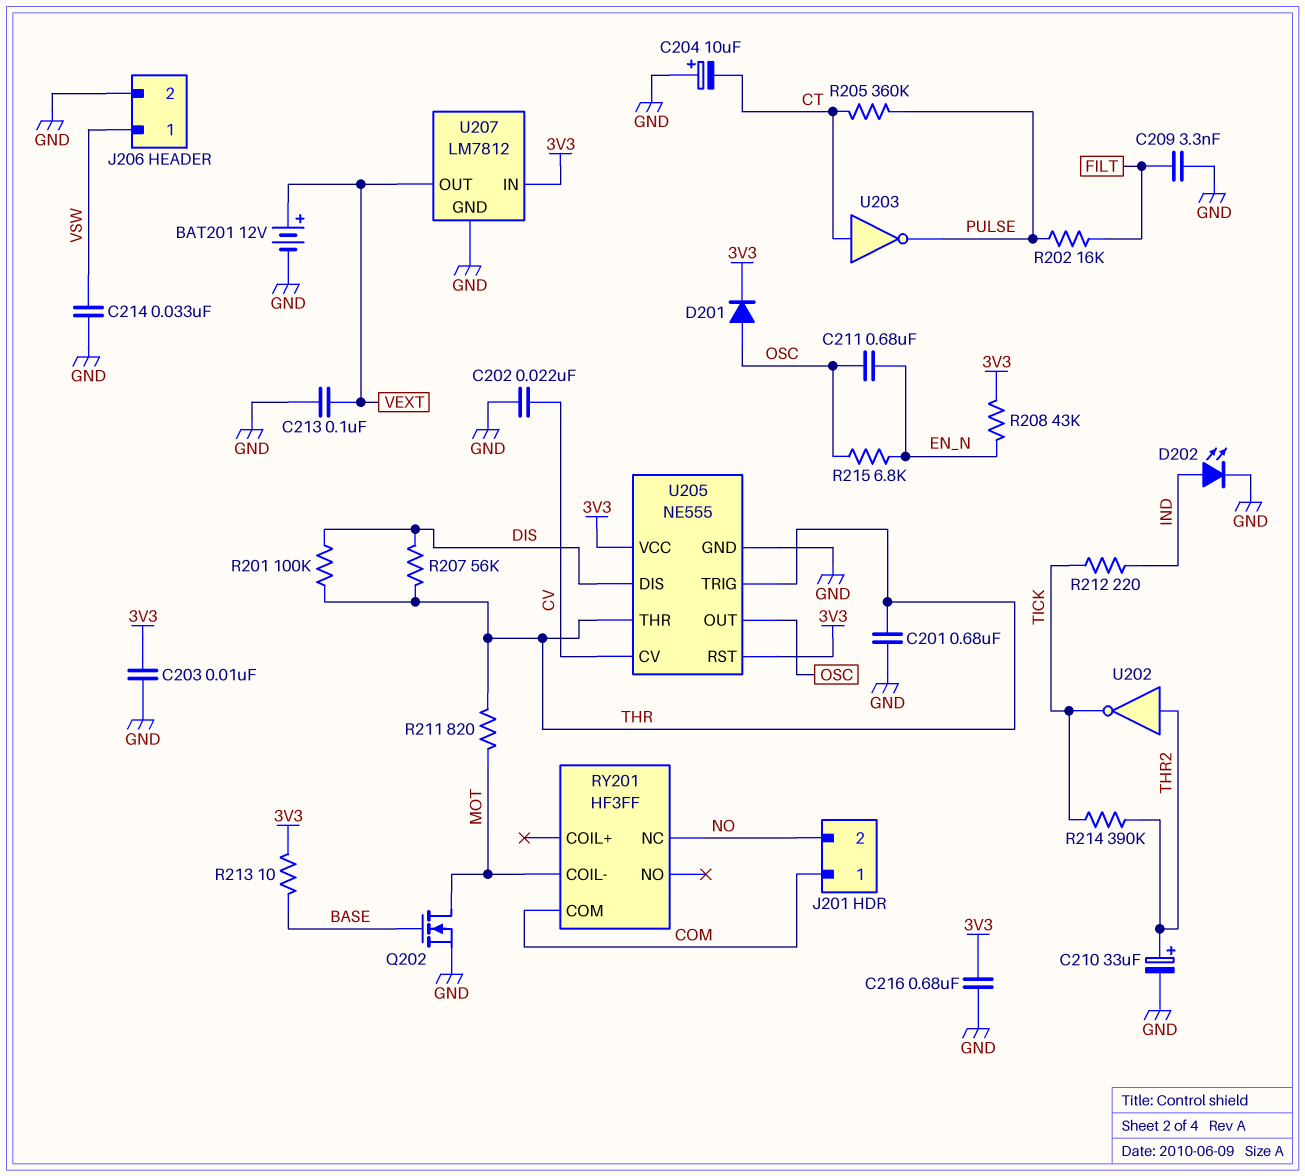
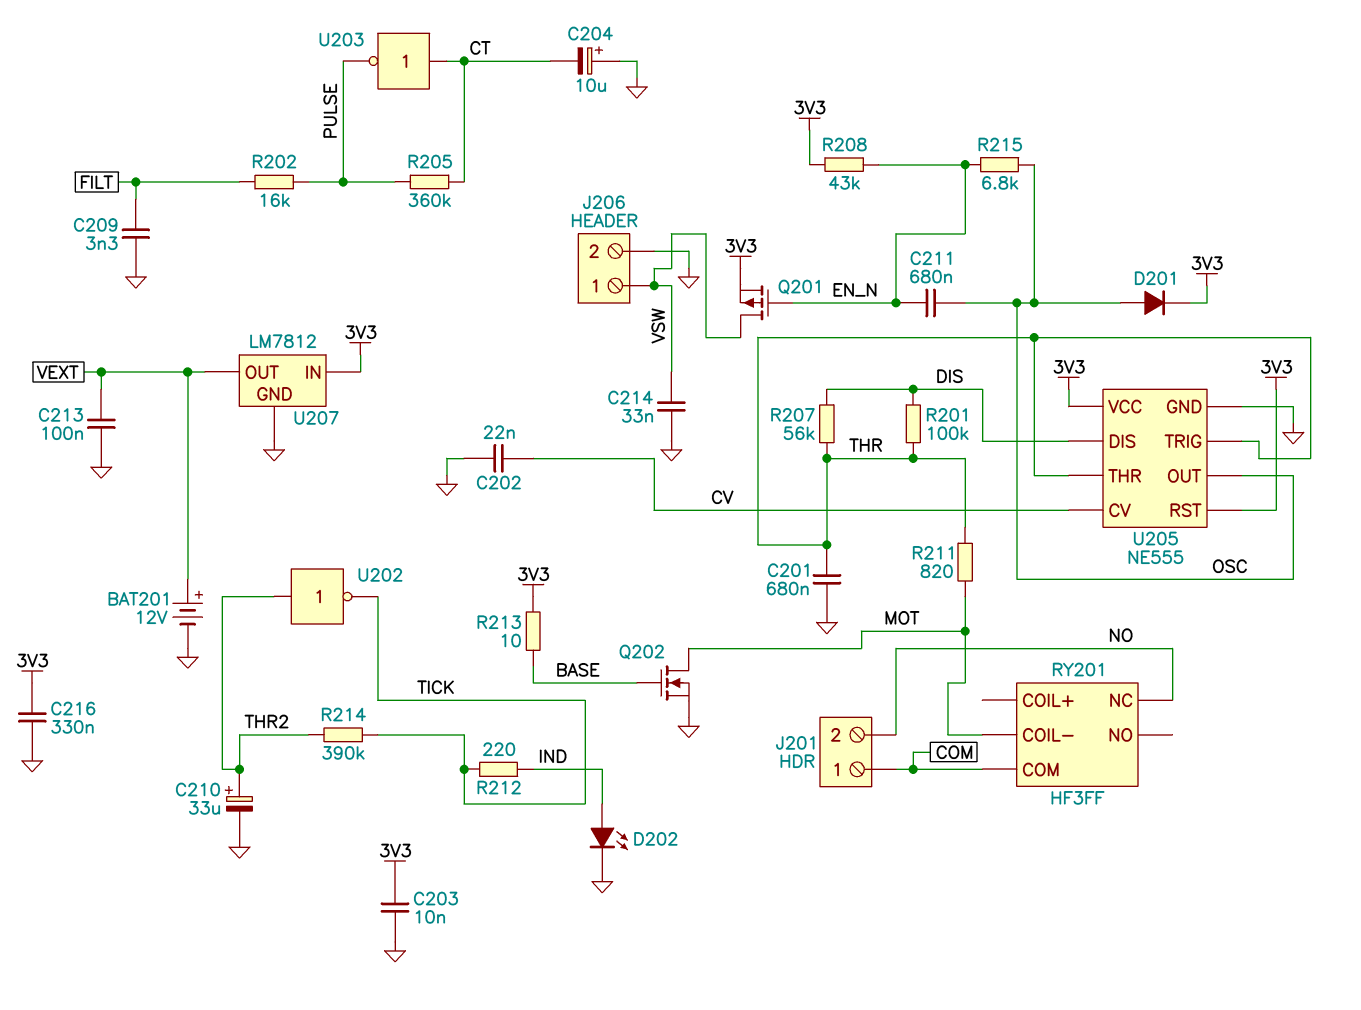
C216: 680nF (3V3, GND) -> 330nF (3V3, GND)
Q201: none -> PMOS (G EN_N, D VSW, S 3V3)

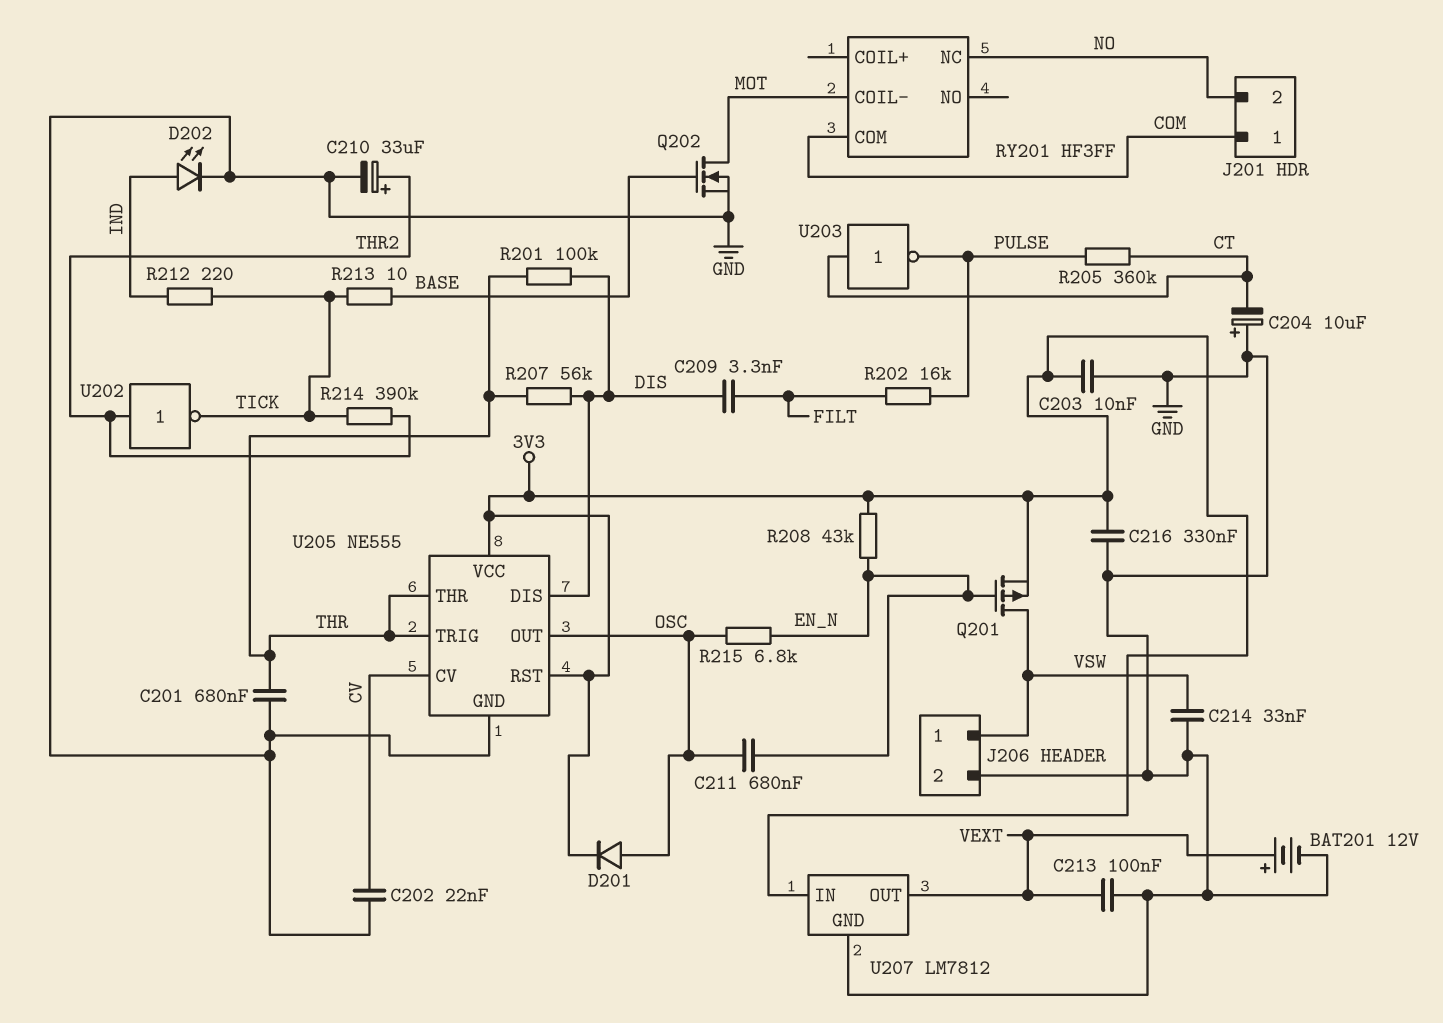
C209: 3.3nF (FILT, GND) -> 3.3nF (DIS, FILT)
R211: 820 (MOT, THR) -> none
R213: 10 (3V3, BASE) -> 10 (BASE, TICK)

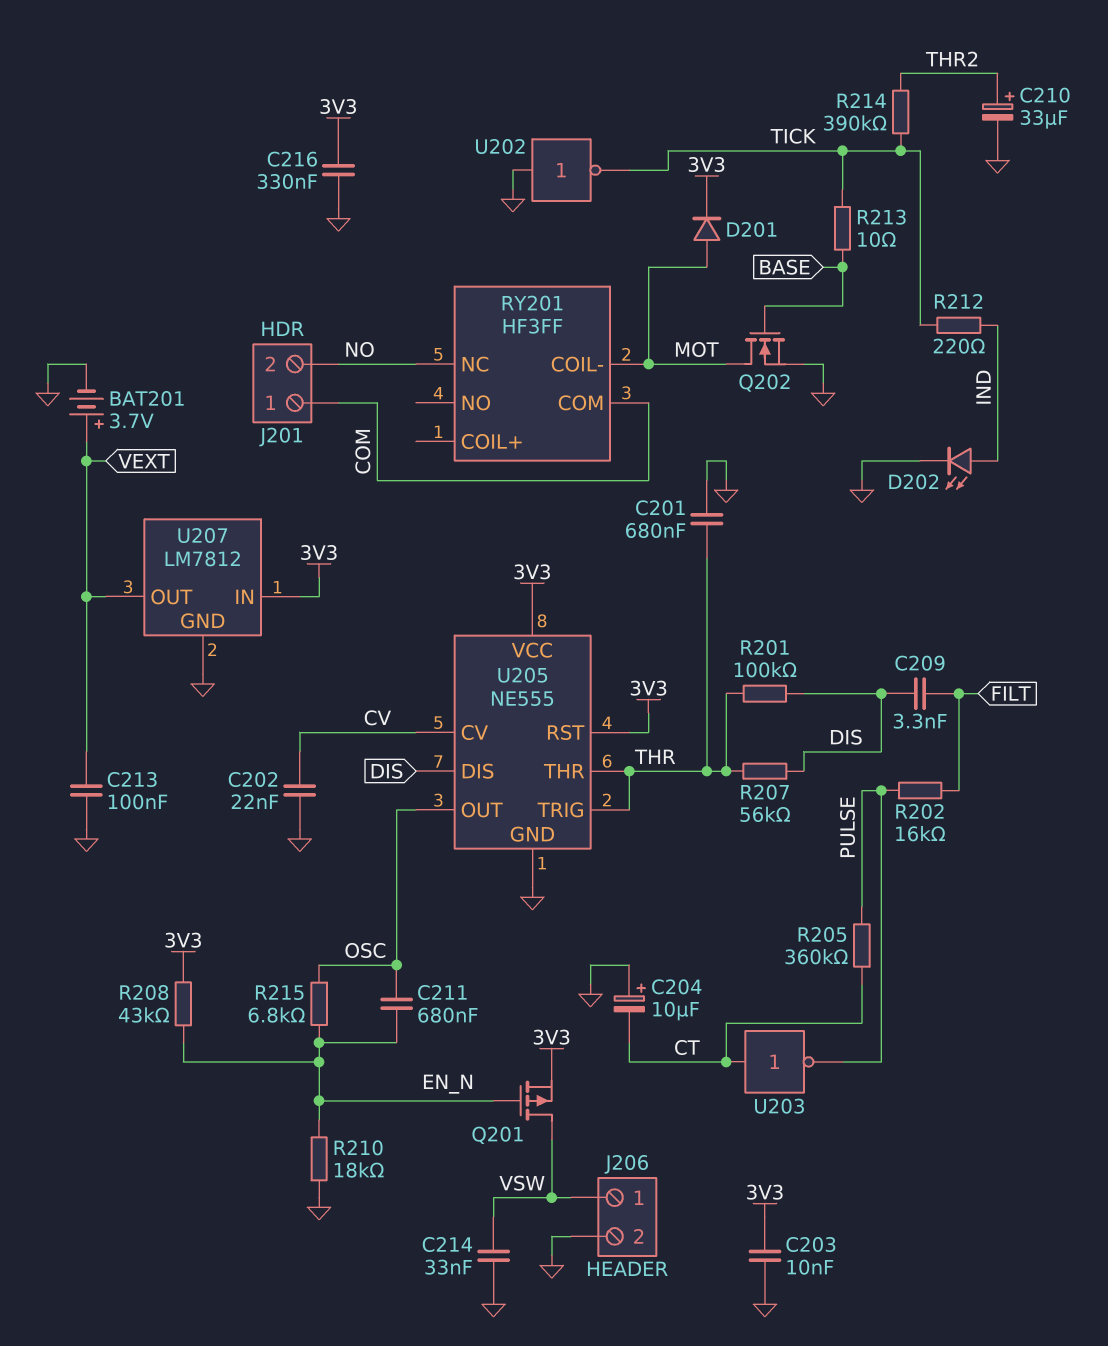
BAT201: 12V (plus VEXT, minus GND) -> 3.7V (plus VEXT, minus GND)
D201: diode (A OSC, K 3V3) -> diode (A MOT, K 3V3)
R210: none -> 18k (EN_N, GND)
U202: NOT (in THR2, out TICK) -> NOT (in GND, out TICK)

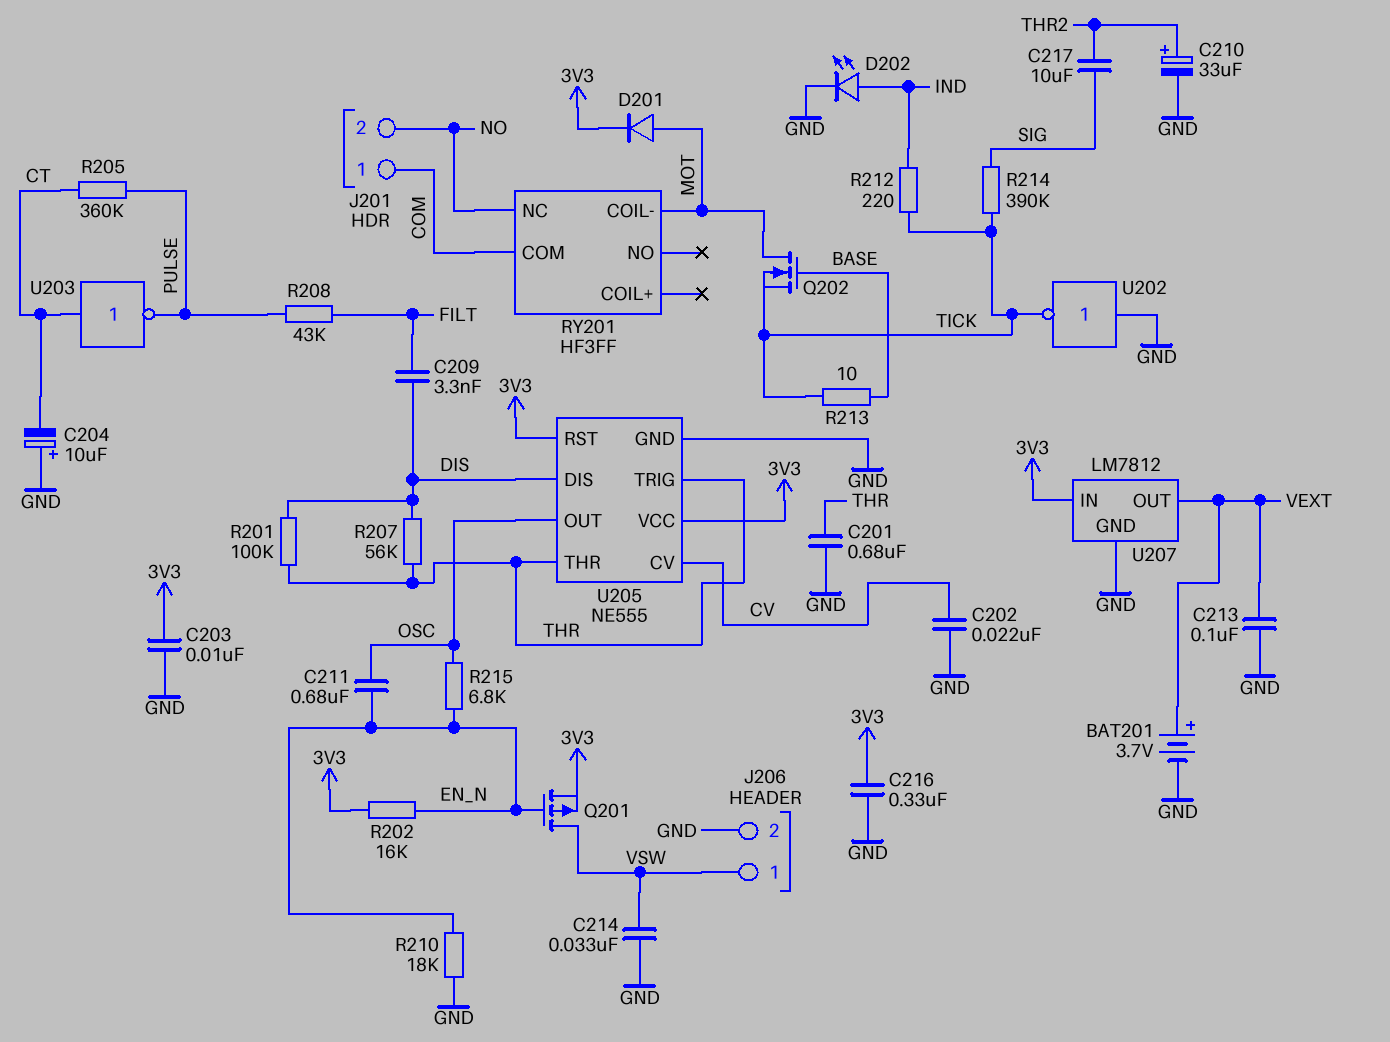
C217: none -> 10uF (SIG, THR2)
Q202: NMOS (G BASE, D MOT, S GND) -> NMOS (G BASE, D MOT, S TICK)
R202: 16k (FILT, PULSE) -> 16k (3V3, EN_N)
R208: 43k (3V3, EN_N) -> 43k (FILT, PULSE)
R214: 390k (THR2, TICK) -> 390k (SIG, TICK)

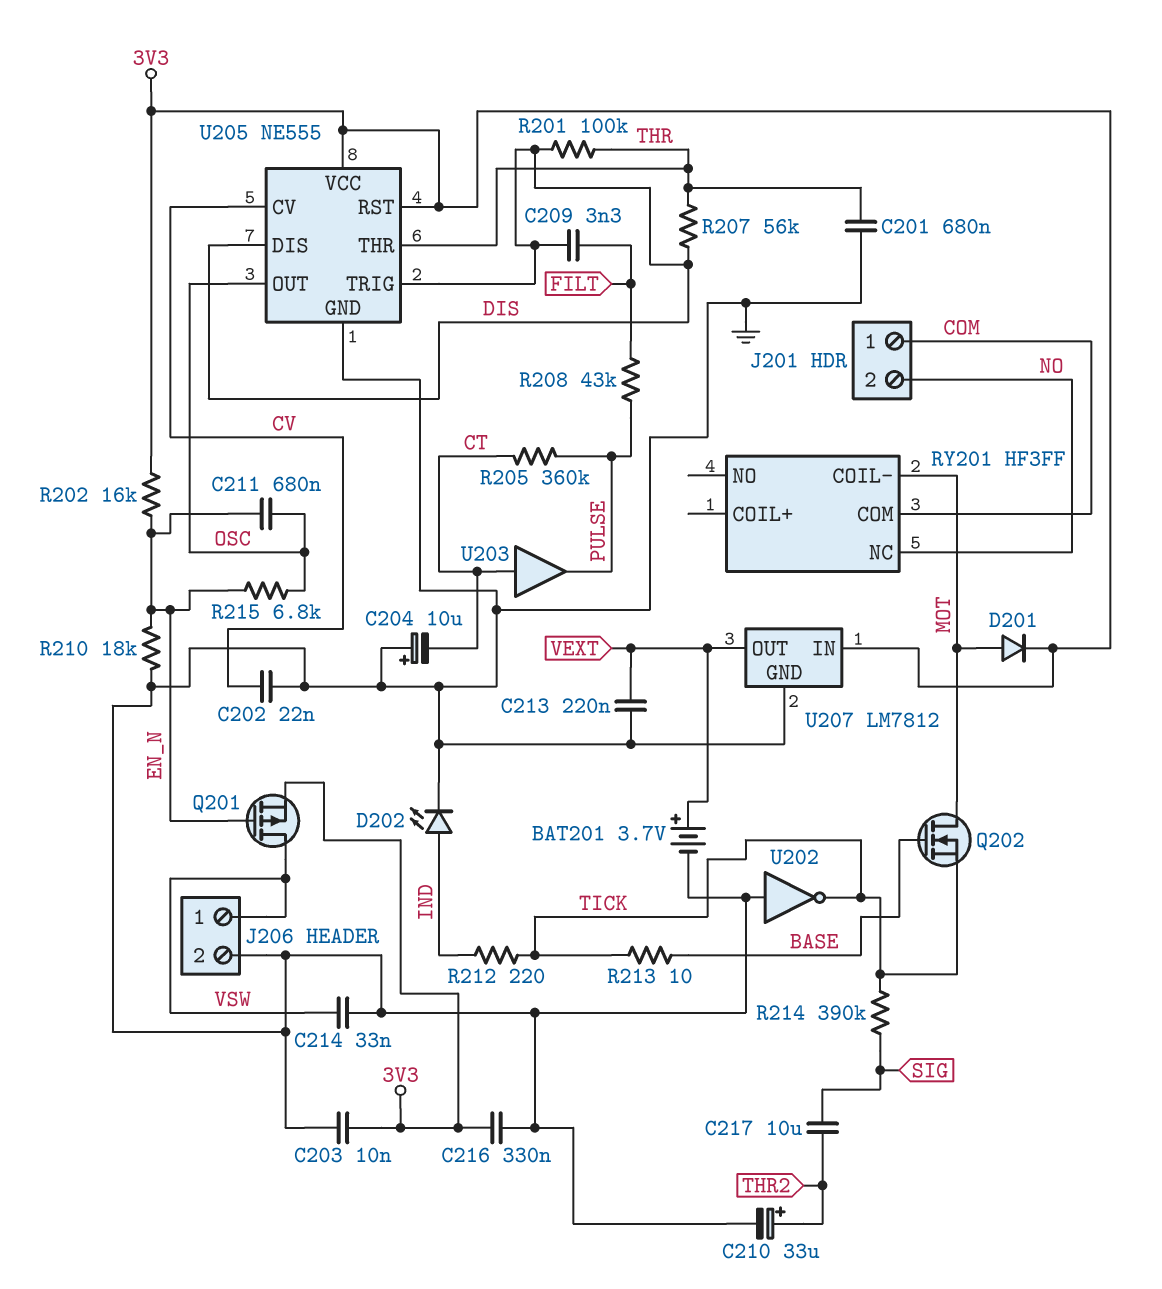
C213: 100nF (GND, VEXT) -> 220nF (GND, VEXT)
U203: NOT (in CT, out PULSE) -> buffer (in CT, out PULSE)
U205 pin TRIG: THR -> DIS

